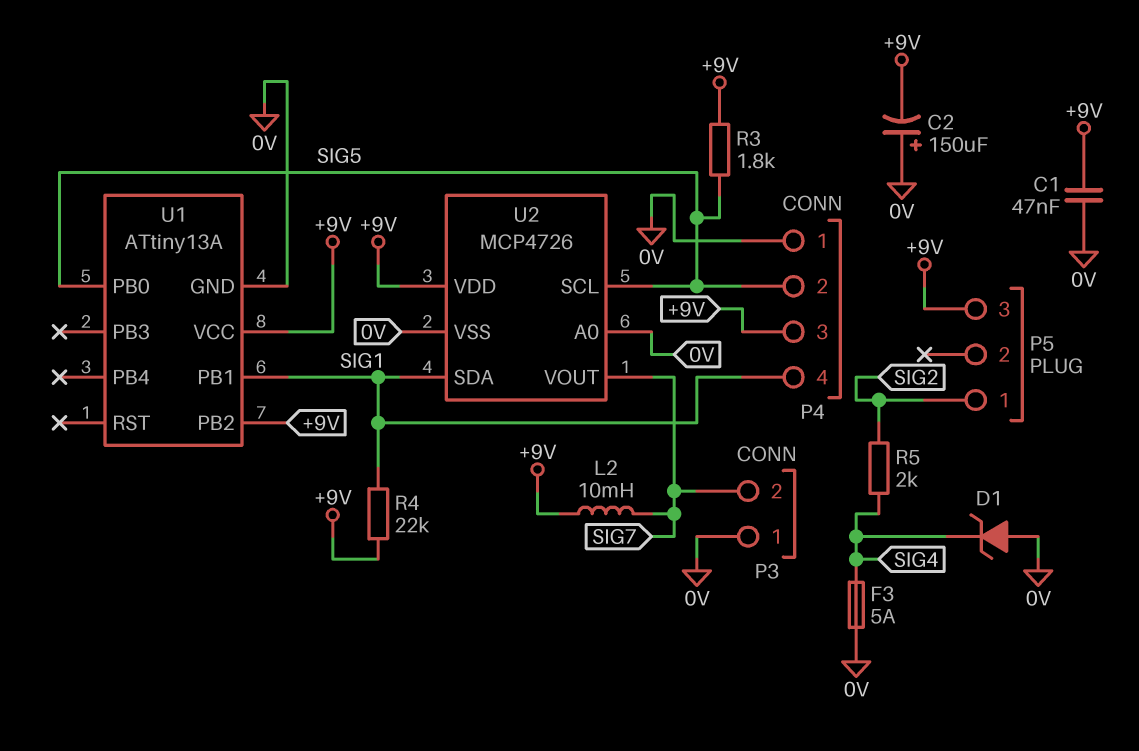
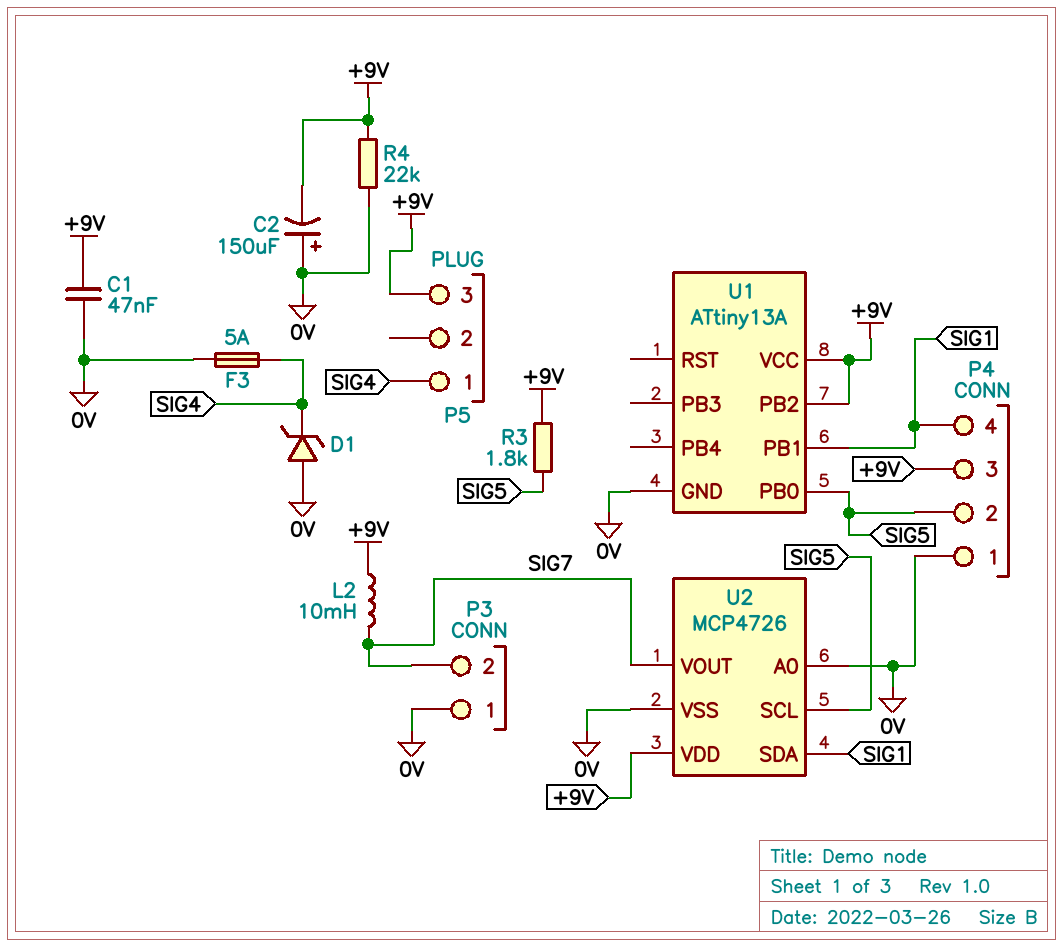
P5 pin 1: SIG2 -> SIG4
R4: 22k (+9V, SIG1) -> 22k (+9V, 0V)
R5: 2k (SIG2, SIG4) -> none

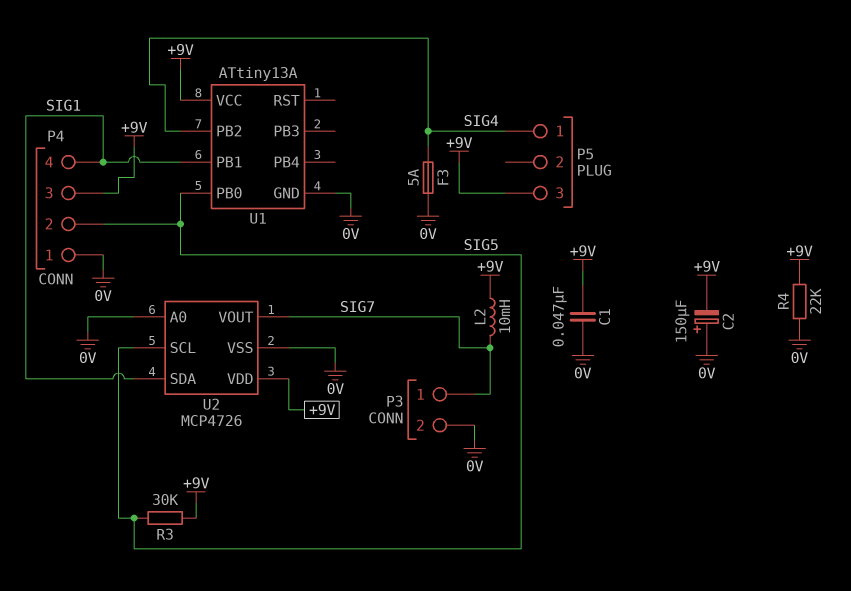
D1: zener (A 0V, K SIG4) -> none
P3 pin 1: 0V -> SIG7
P3 pin 2: SIG7 -> 0V
R3: 1.8k (+9V, SIG5) -> 30k (+9V, SIG5)
U1 pin PB2: +9V -> SIG4

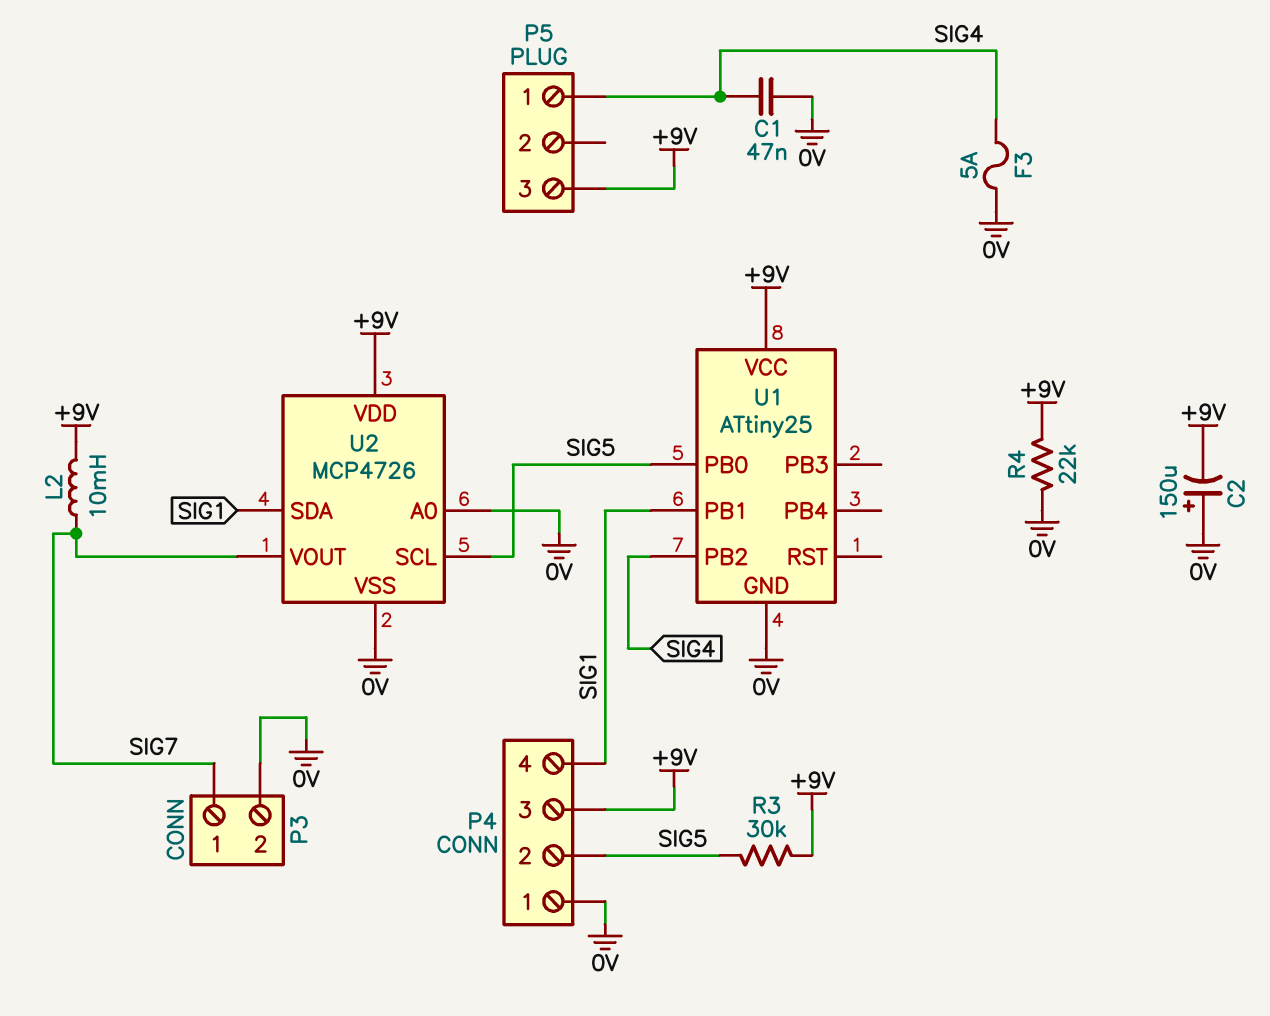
C1: 47nF (+9V, 0V) -> 47nF (0V, SIG4)
U1: ATtiny13A -> ATtiny25

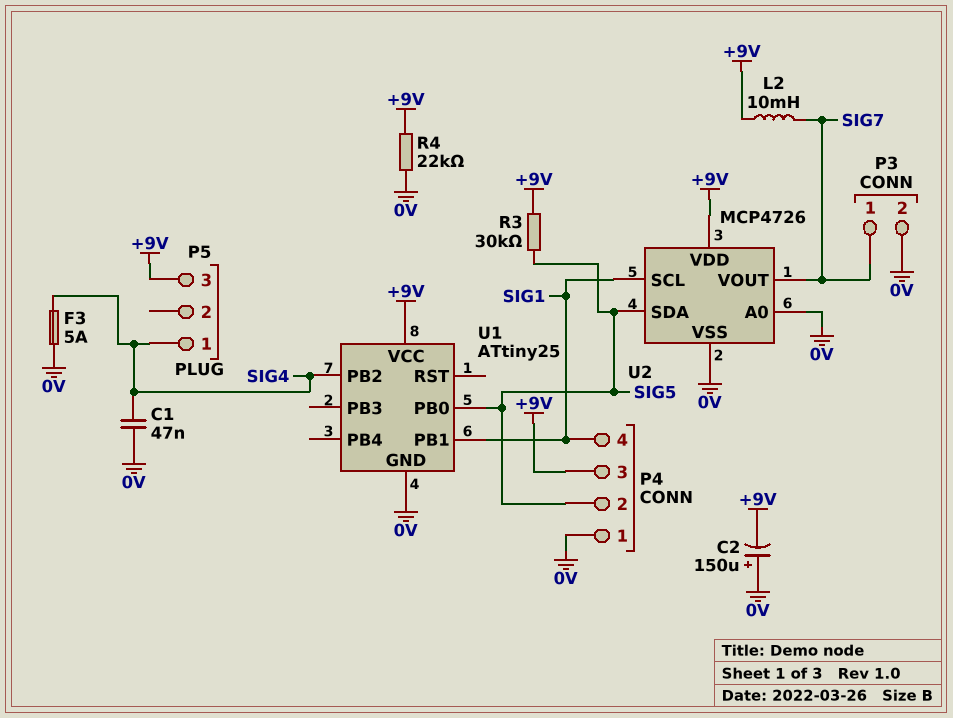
U2 pin SCL: SIG5 -> SIG1
U2 pin SDA: SIG1 -> SIG5

